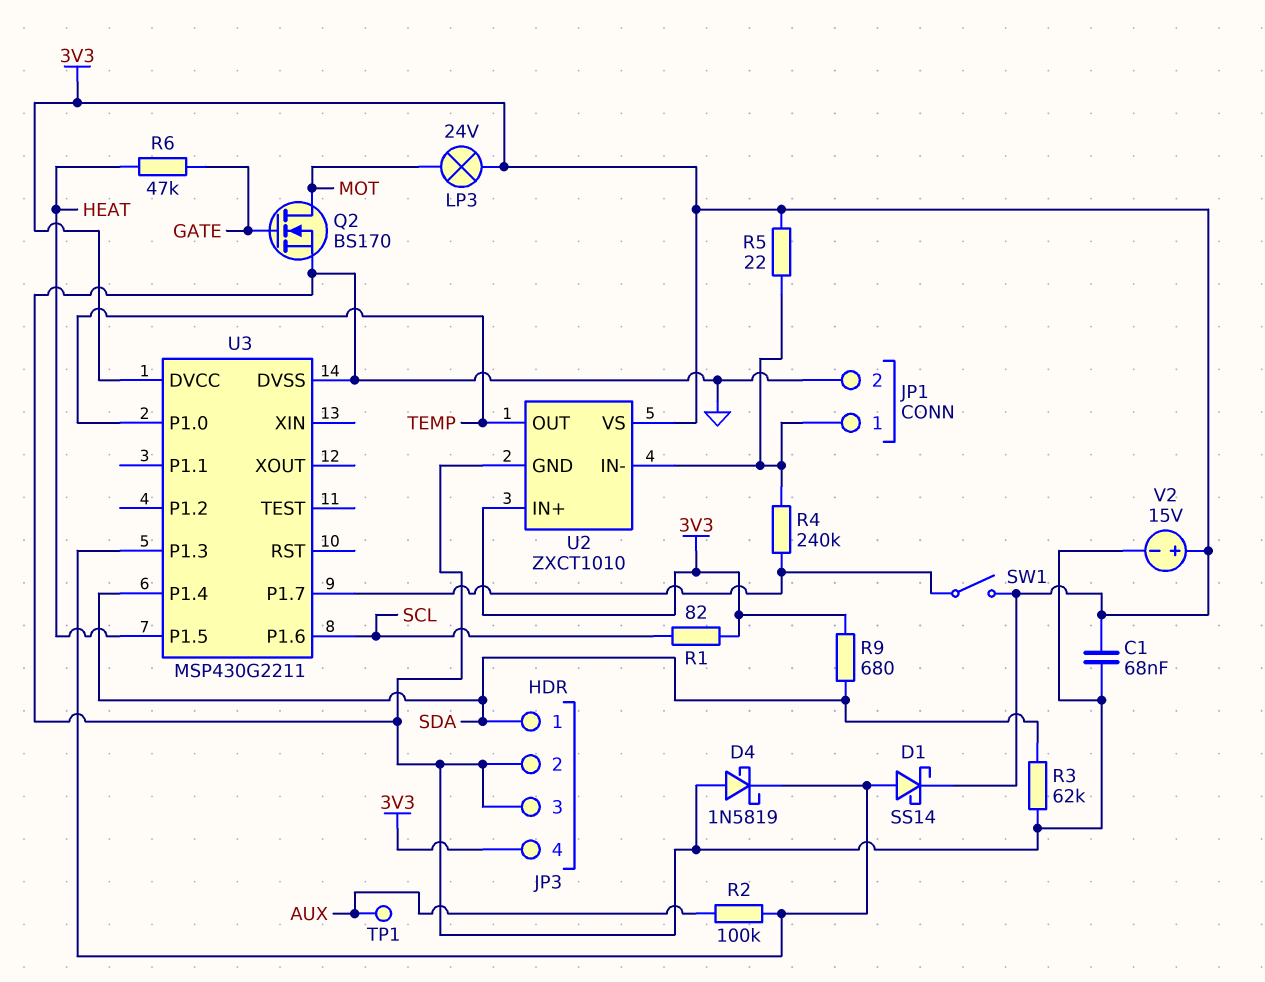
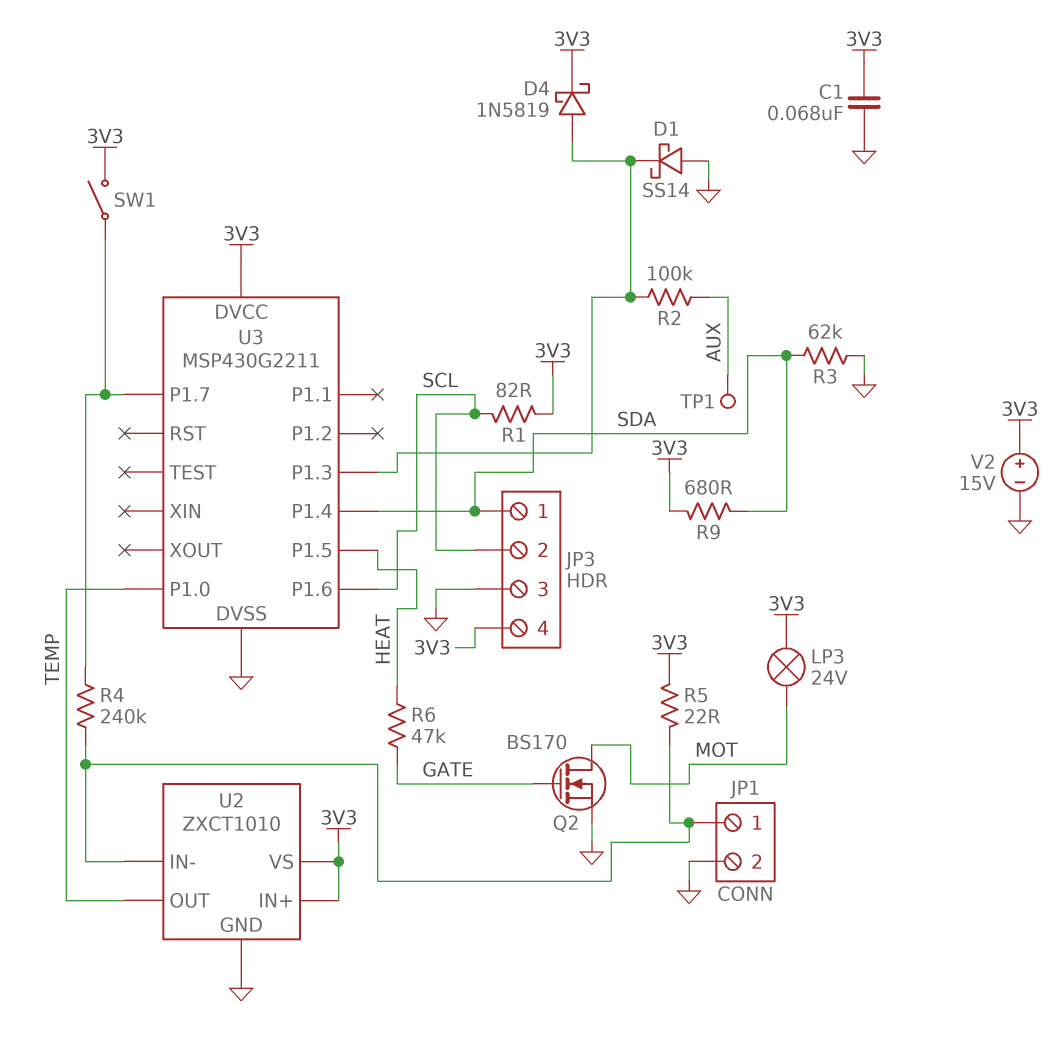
D1: schottky SS14 (A U3/P1.3, K 3V3) -> schottky SS14 (A GND, K U3/P1.3)
D4: schottky 1N5819 (A GND, K U3/P1.3) -> schottky 1N5819 (A U3/P1.3, K 3V3)
JP3 pin 2: GND -> SCL

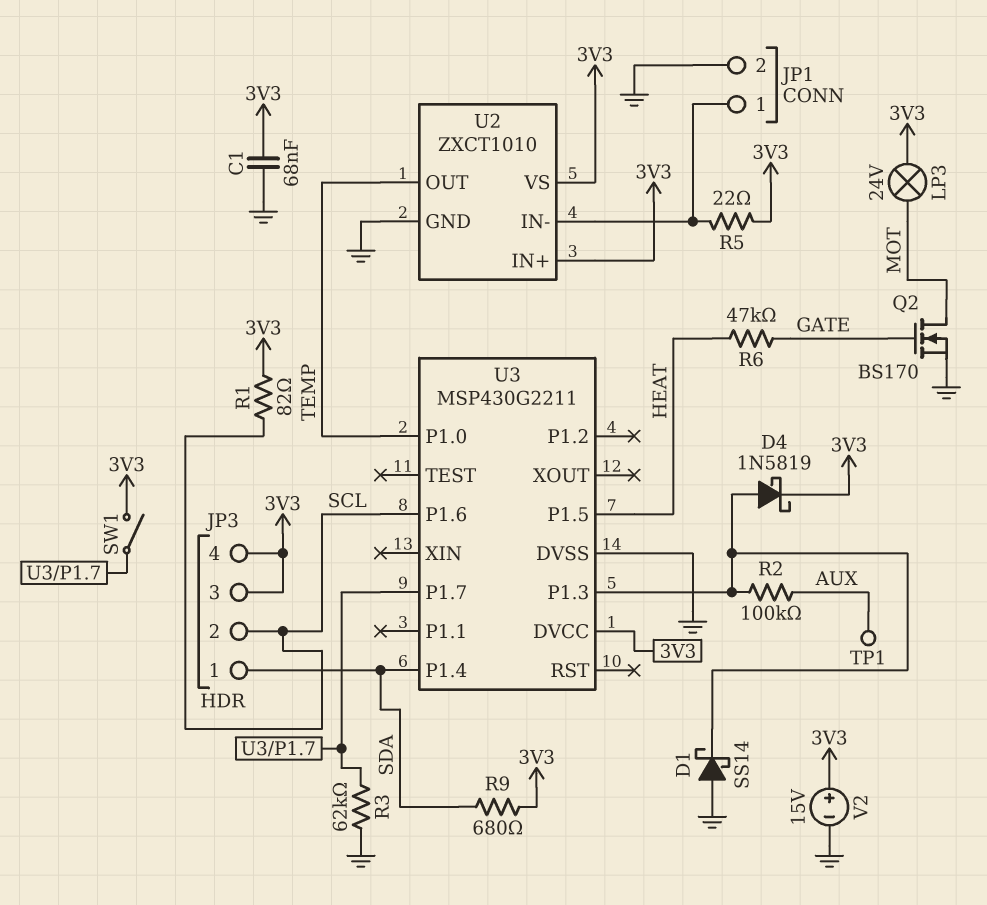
JP3 pin 3: GND -> 3V3
R3: 62k (GND, SDA) -> 62k (GND, U3/P1.7)
R4: 240k (JP1/1, U3/P1.7) -> none

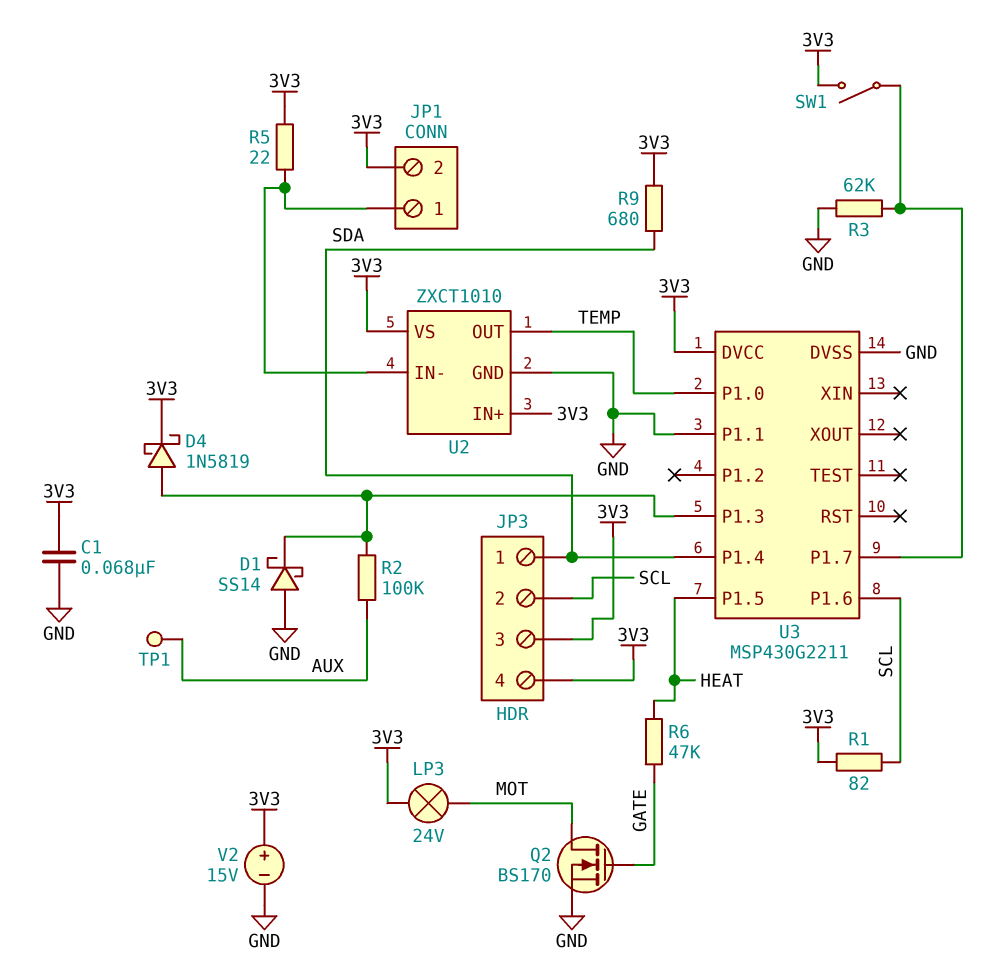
JP1 pin 2: GND -> 3V3
U3 pin P1.1: none -> GND

